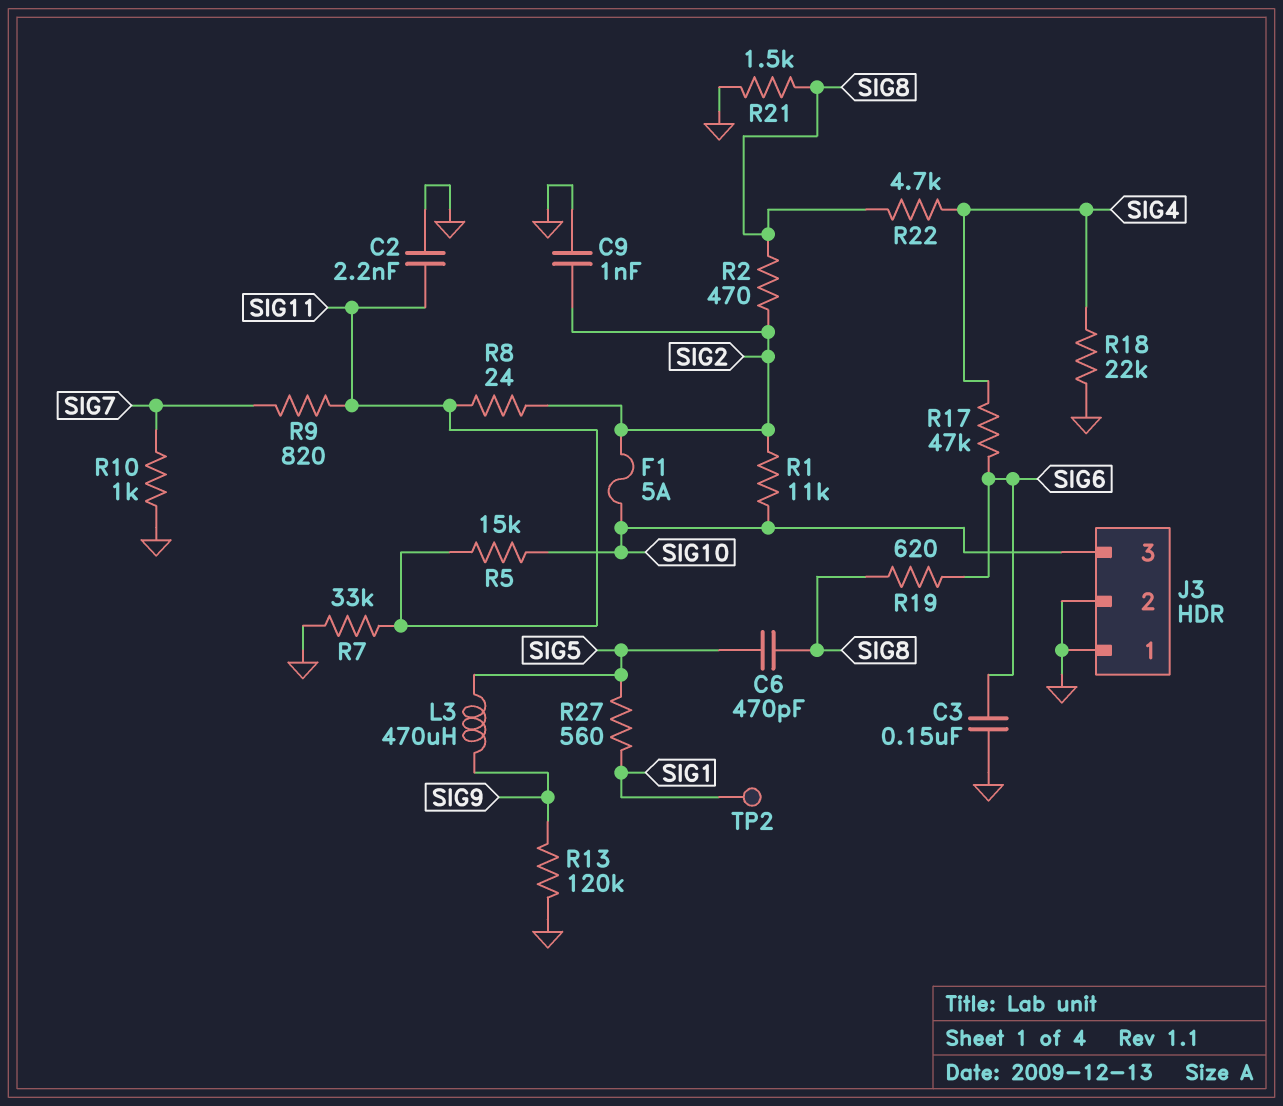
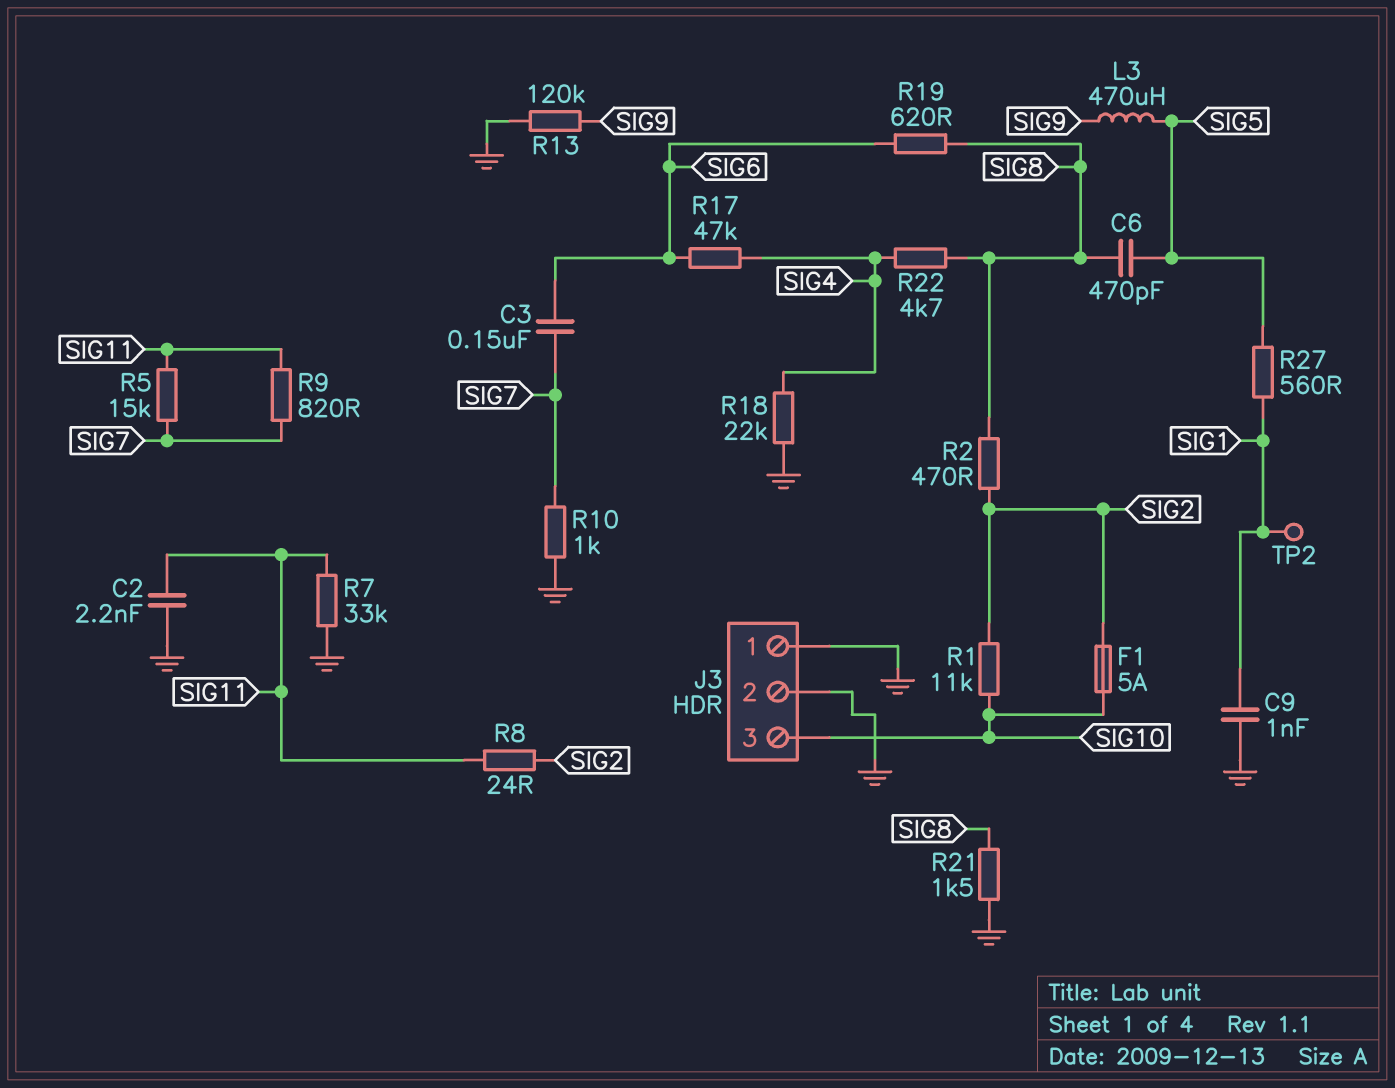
C3: 150nF (GND, SIG6) -> 150nF (SIG6, SIG7)
C9: 1nF (GND, SIG2) -> 1nF (GND, SIG1)
R5: 15k (SIG10, SIG11) -> 15k (SIG7, SIG11)

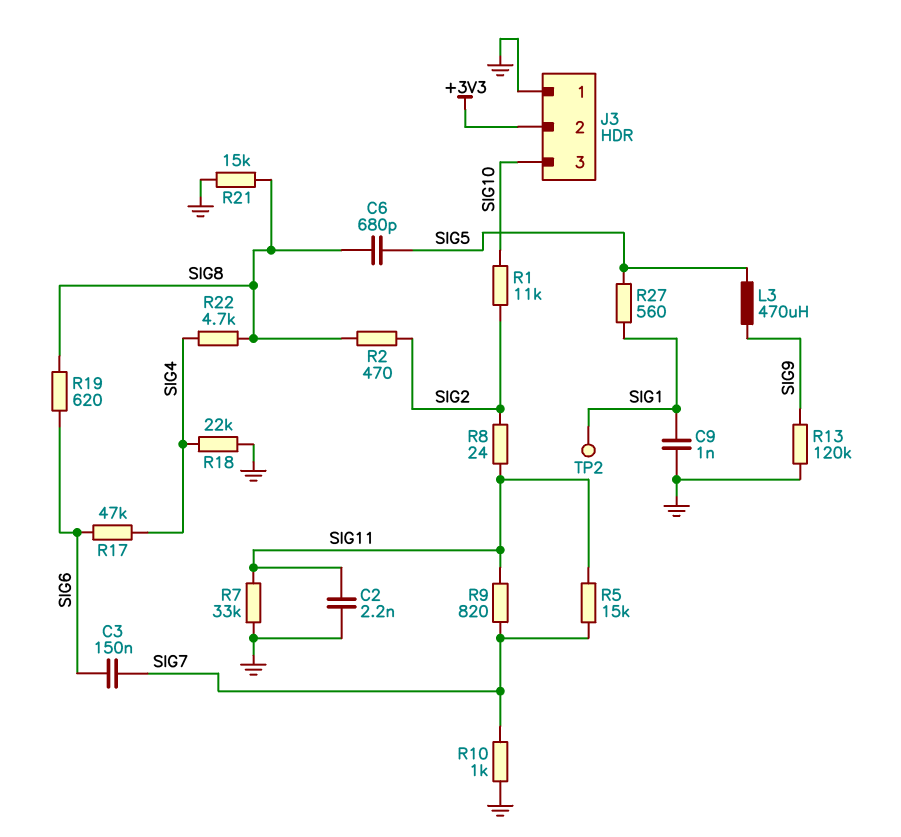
C6: 470pF (SIG5, SIG8) -> 680pF (SIG5, SIG8)
F1: 5A (SIG2, SIG10) -> none
J3 pin 2: GND -> +3V3
R21: 1.5k (GND, SIG8) -> 15k (GND, SIG8)

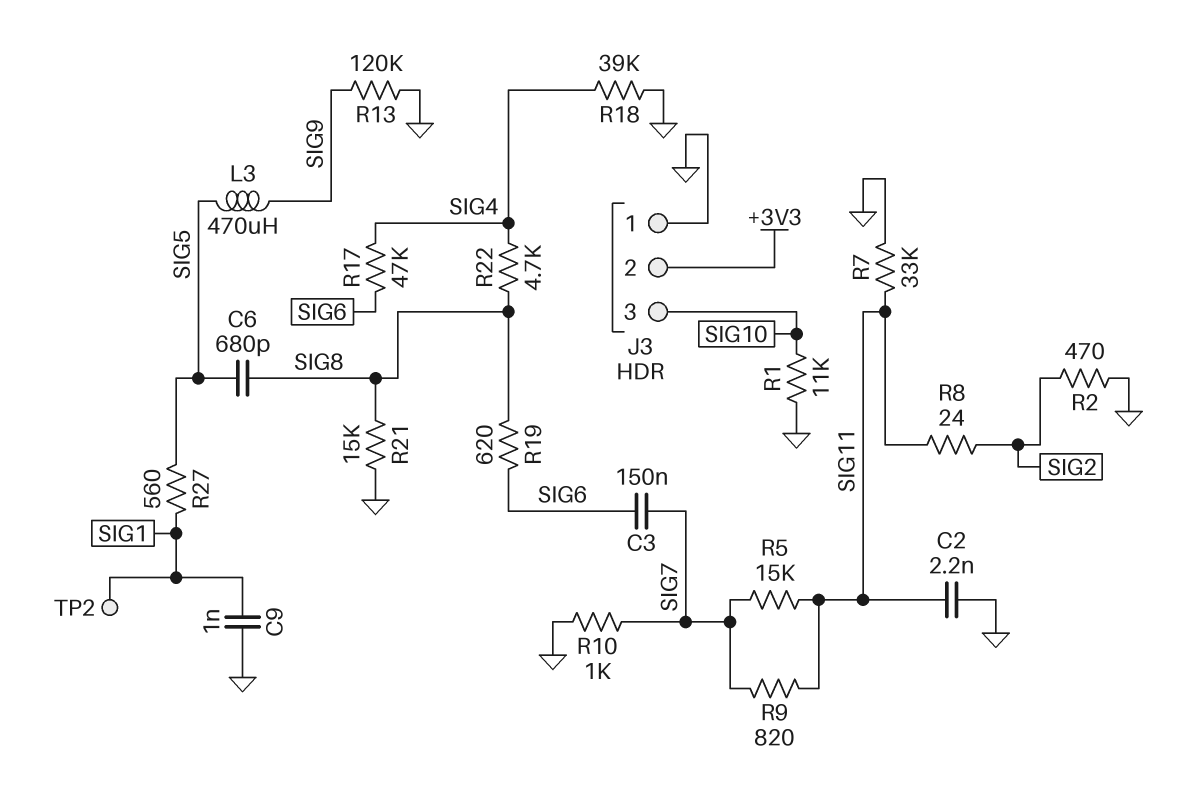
R1: 11k (SIG2, SIG10) -> 11k (GND, SIG10)
R2: 470 (SIG2, SIG8) -> 470 (GND, SIG2)
R18: 22k (GND, SIG4) -> 39k (GND, SIG4)

